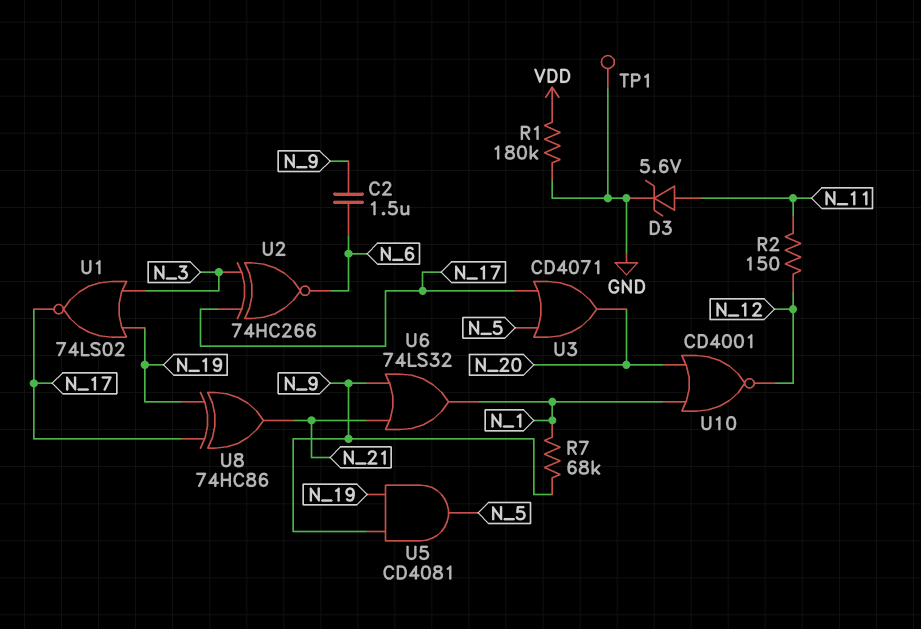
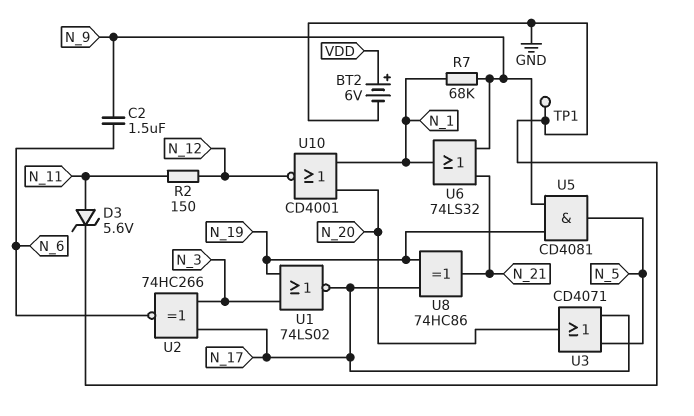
BT2: none -> 6V (plus VDD, minus GND)
R1: 180k (GND, VDD) -> none

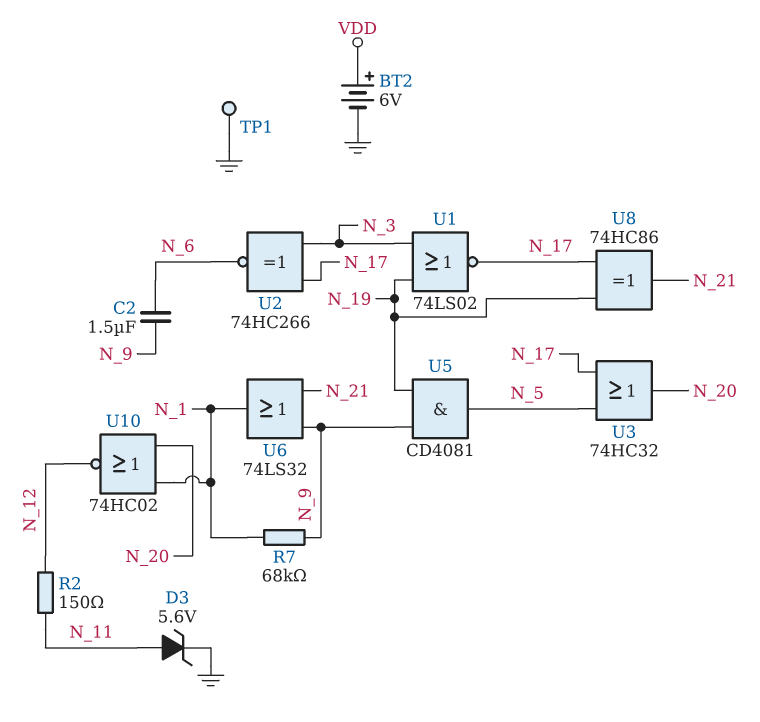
U3: OR CD4071 (in N_5, in N_17, out N_20) -> OR 74HC32 (in N_5, in N_17, out N_20)
U10: NOR CD4001 (in N_1, in N_20, out N_12) -> NOR 74HC02 (in N_1, in N_20, out N_12)

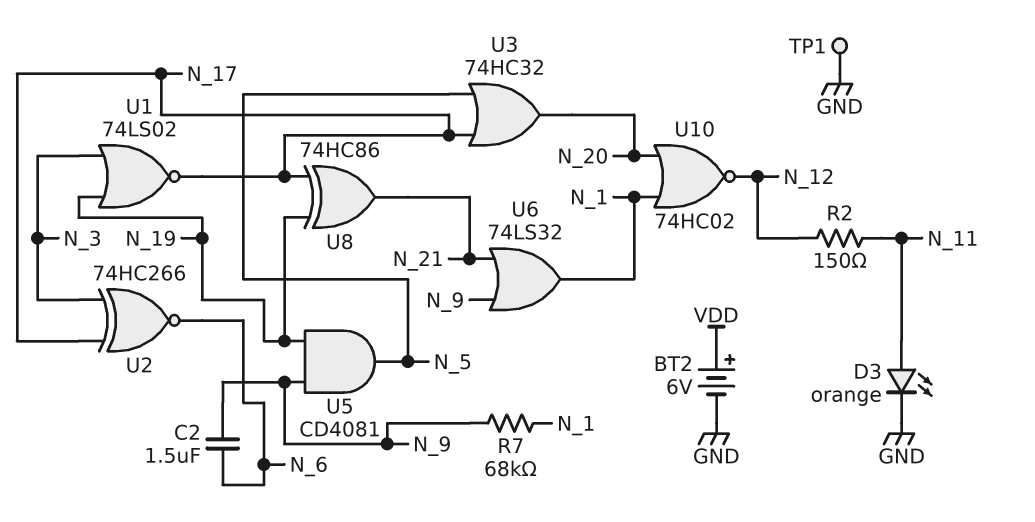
D3: zener 5.6V (A N_11, K GND) -> LED orange (A N_11, K GND)

